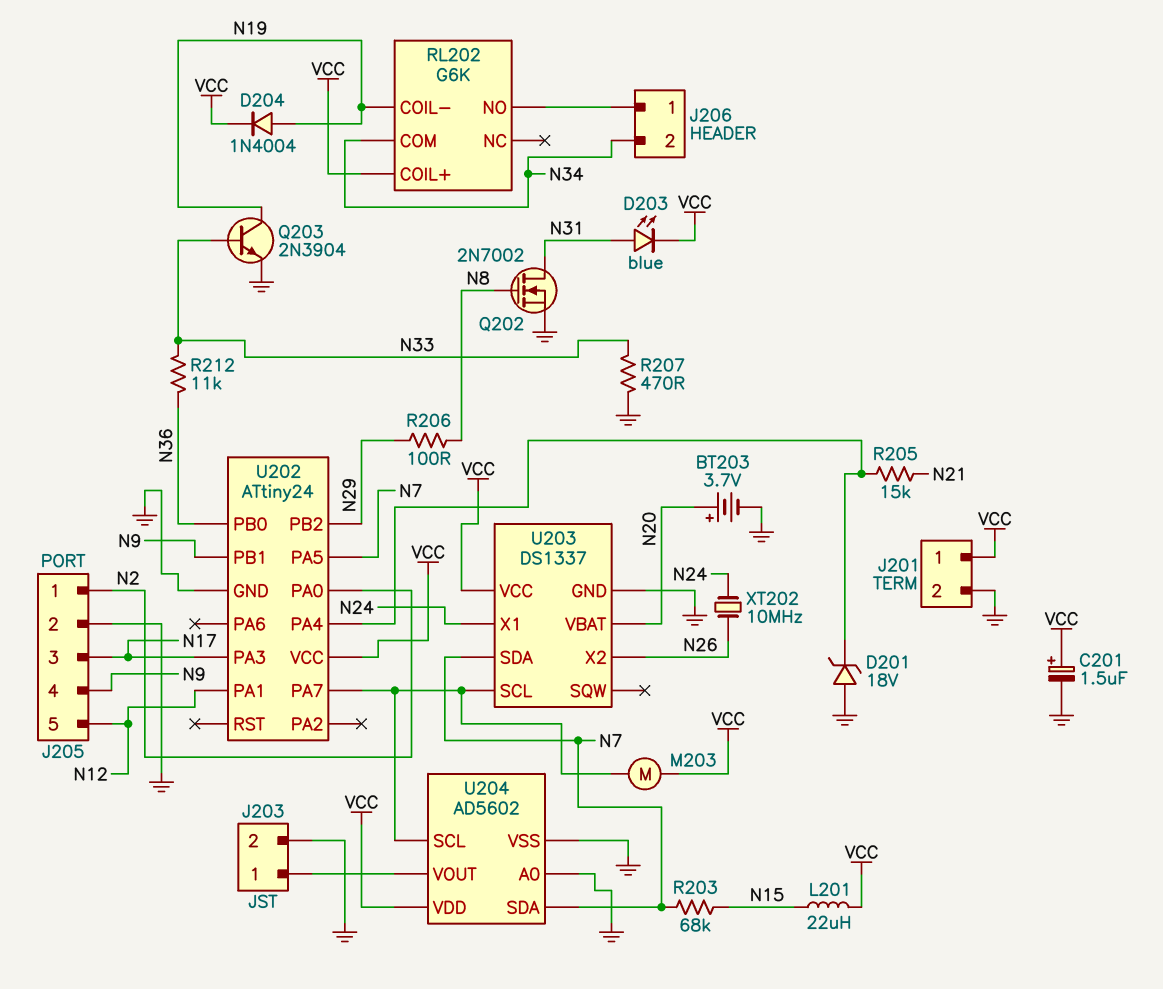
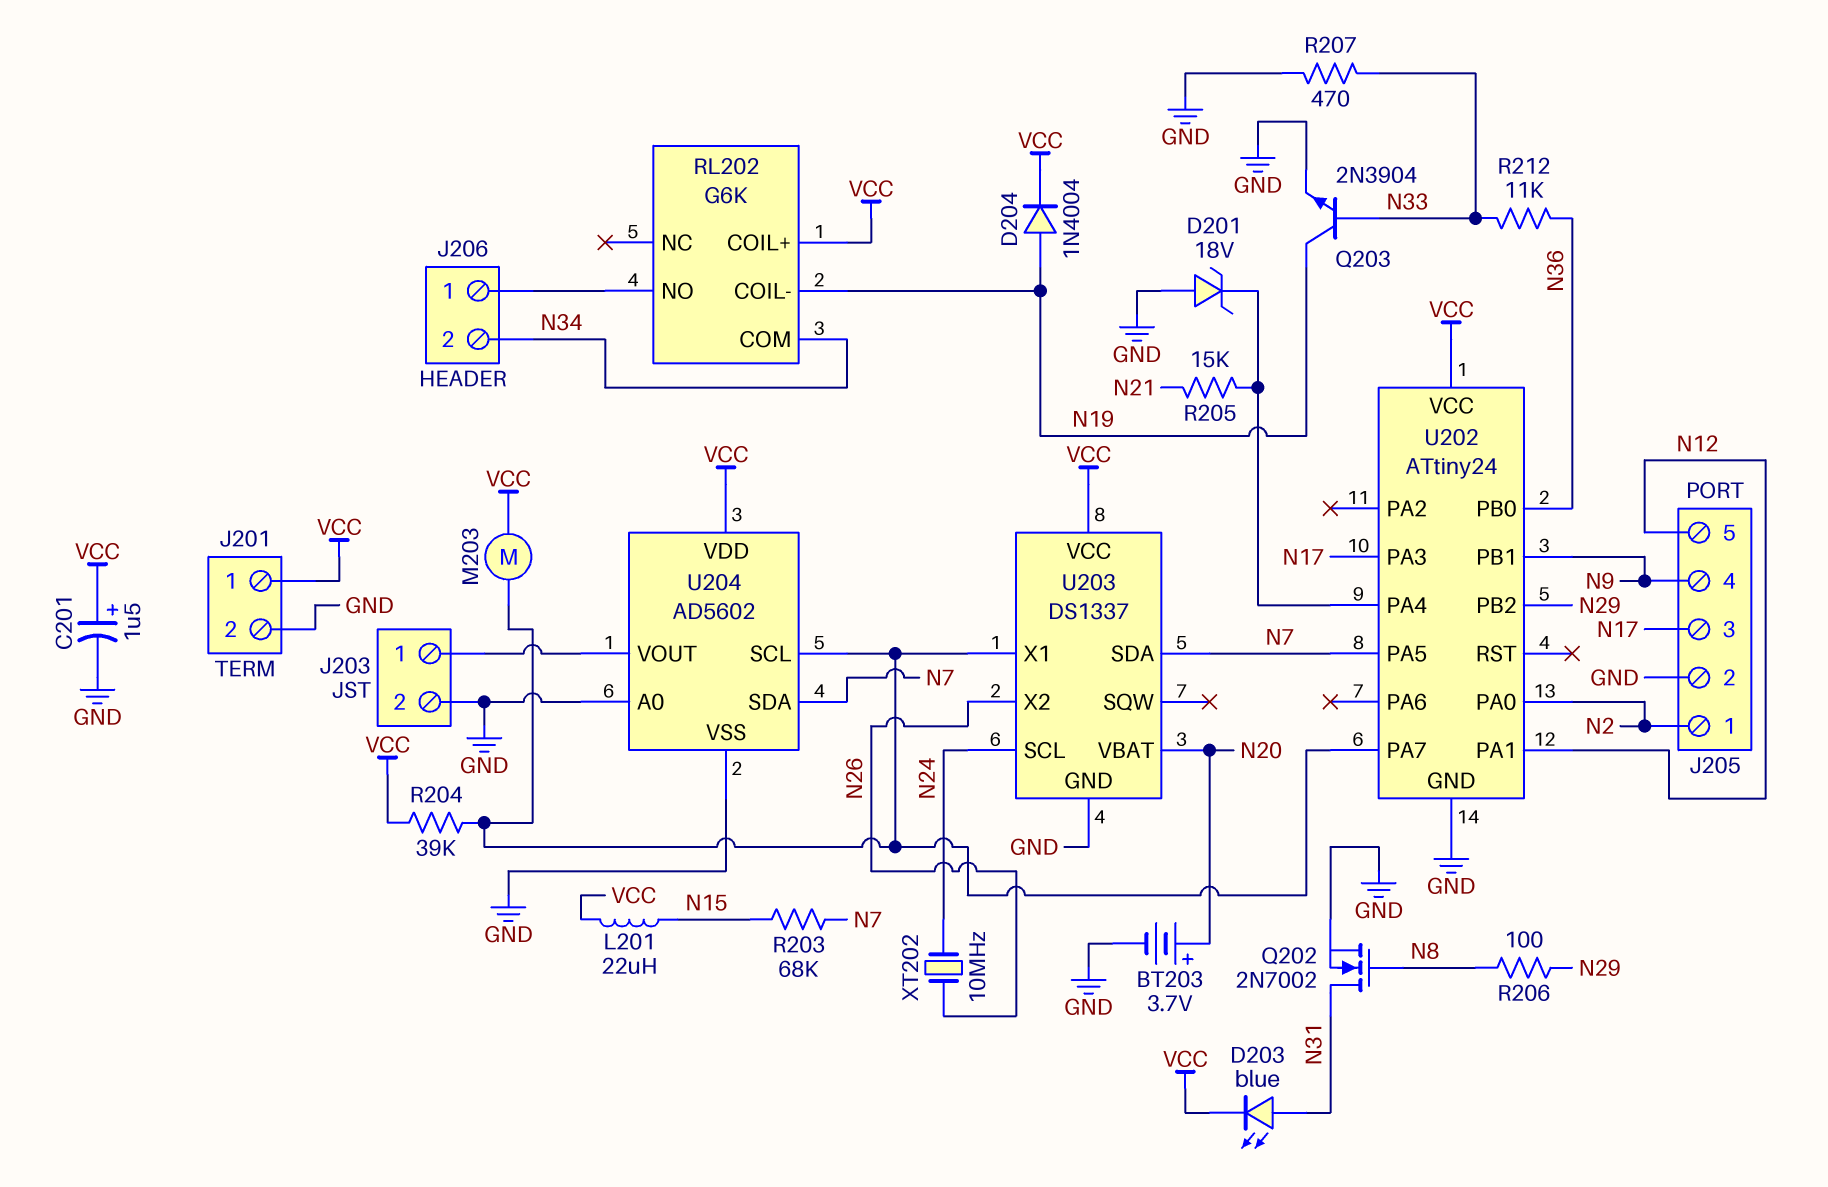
R204: none -> 39k (U202/PA7, VCC)
U203 pin SCL: U202/PA7 -> N24
U203 pin X1: N24 -> U202/PA7

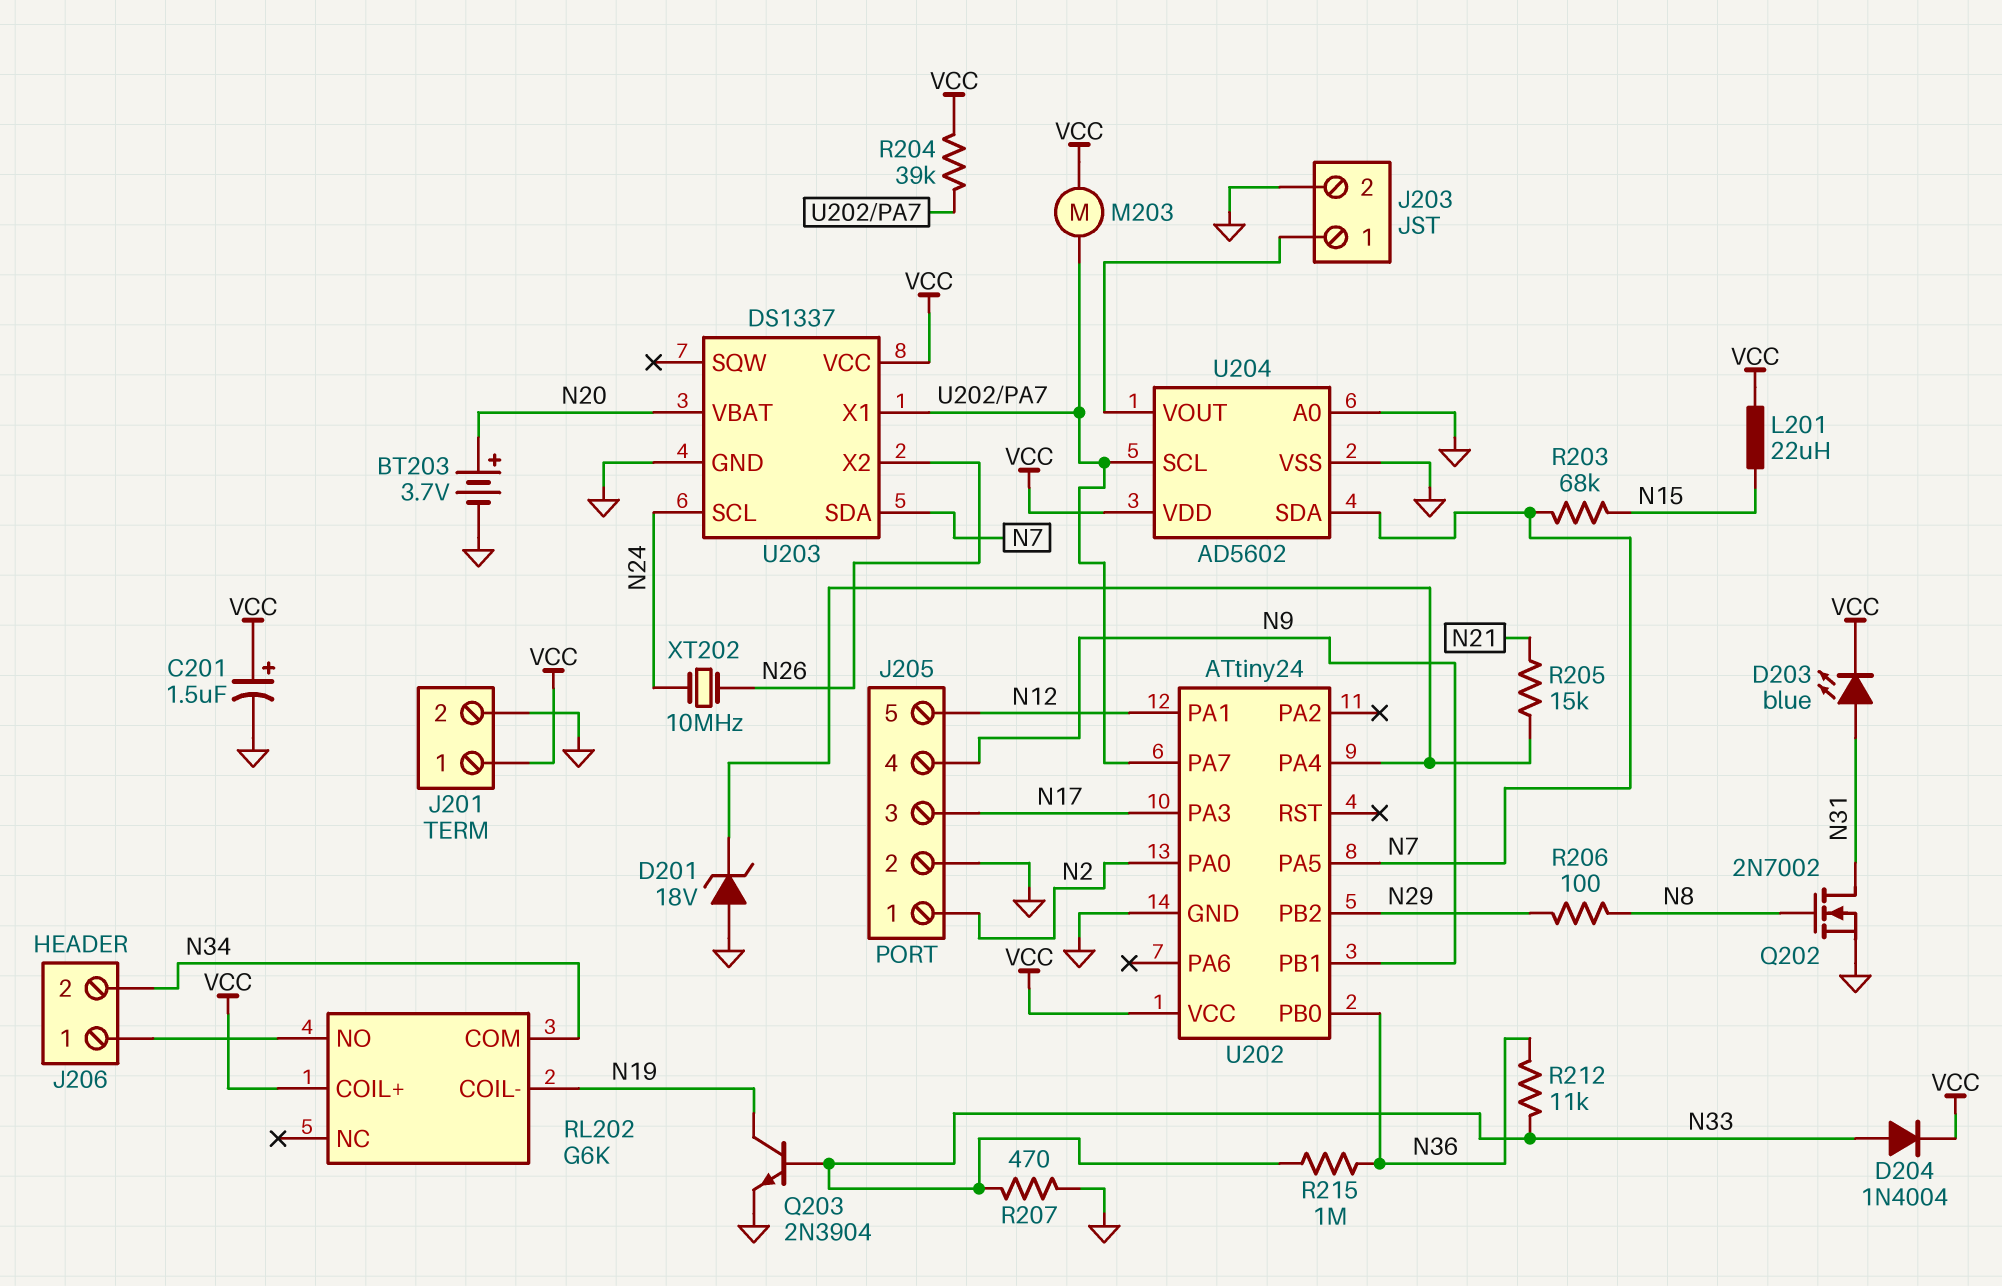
D204: diode 1N4004 (A N19, K VCC) -> diode 1N4004 (A N33, K VCC)
R215: none -> 1M (N33, N36)

